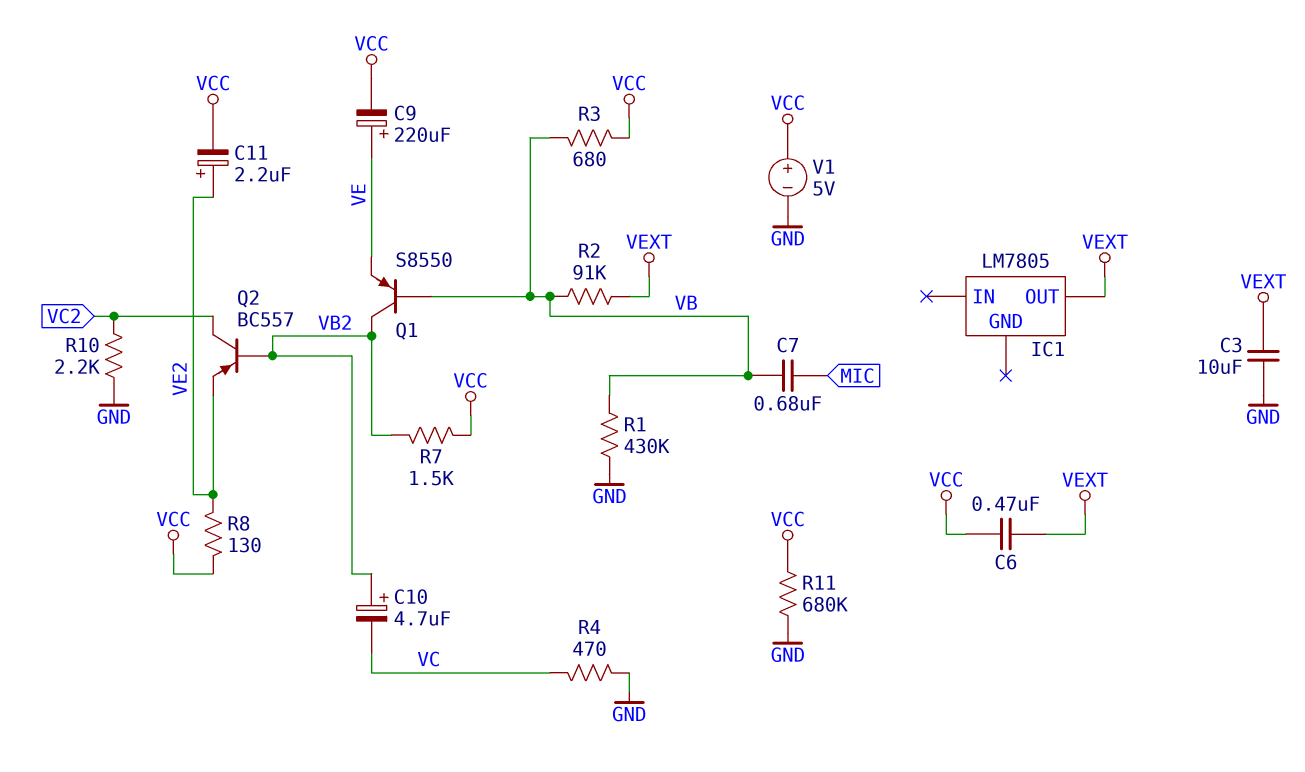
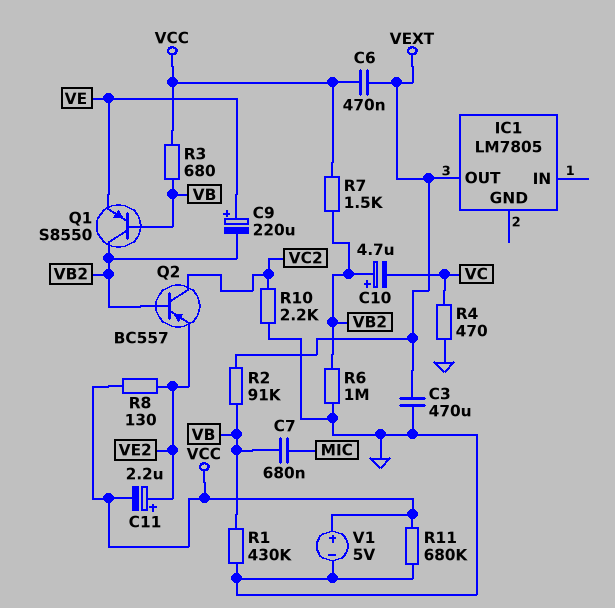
C3: 10uF (GND, VEXT) -> 470uF (GND, VEXT)
C9: 220uF (plus VE, minus VCC) -> 220uF (plus VE, minus VB2)
R6: none -> 1M (GND, VB2)

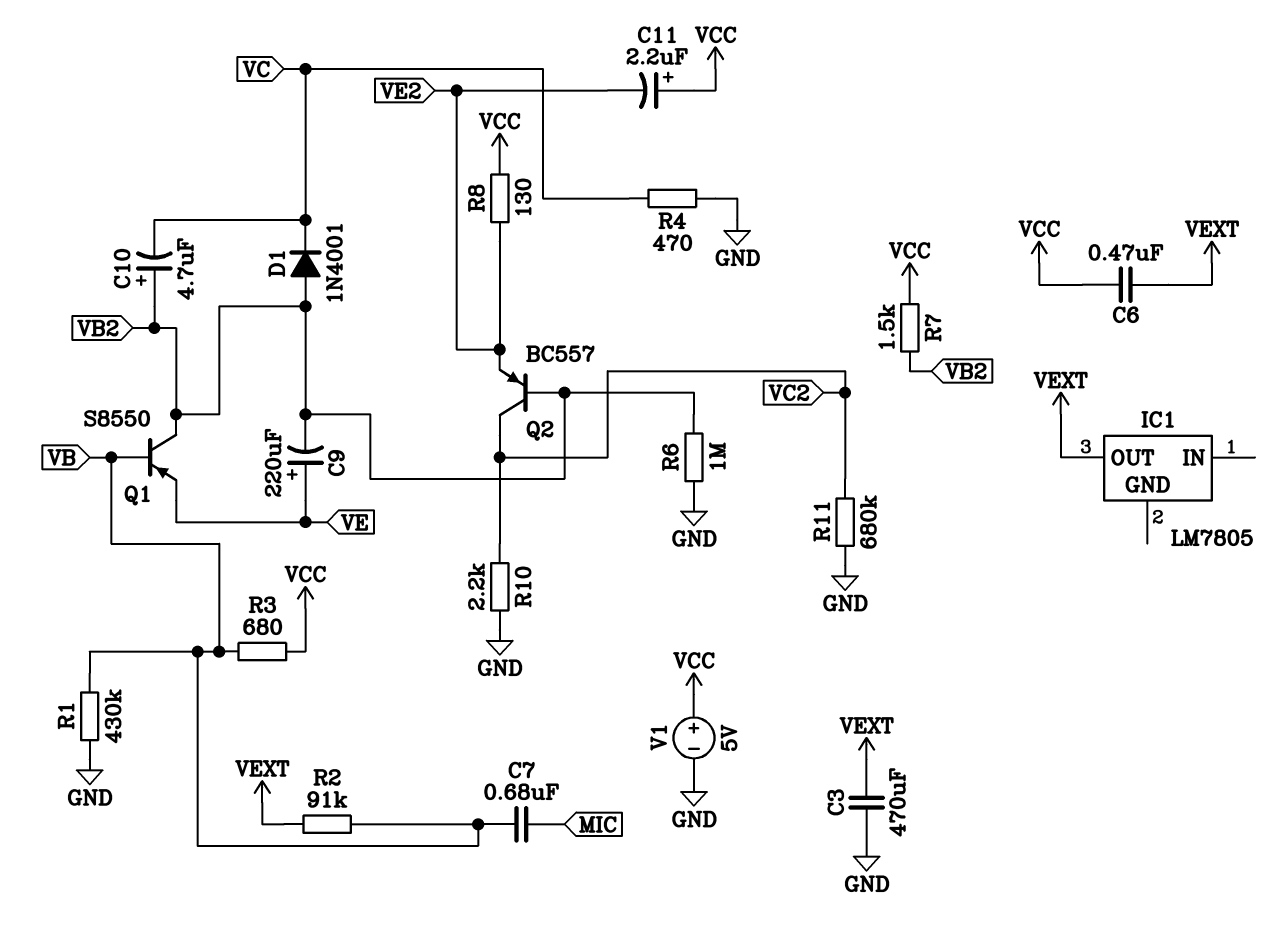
C11: 2.2uF (plus VE2, minus VCC) -> 2.2uF (plus VCC, minus VE2)
D1: none -> diode 1N4001 (A VB2, K VC)
R11: 680k (GND, VCC) -> 680k (GND, VC2)

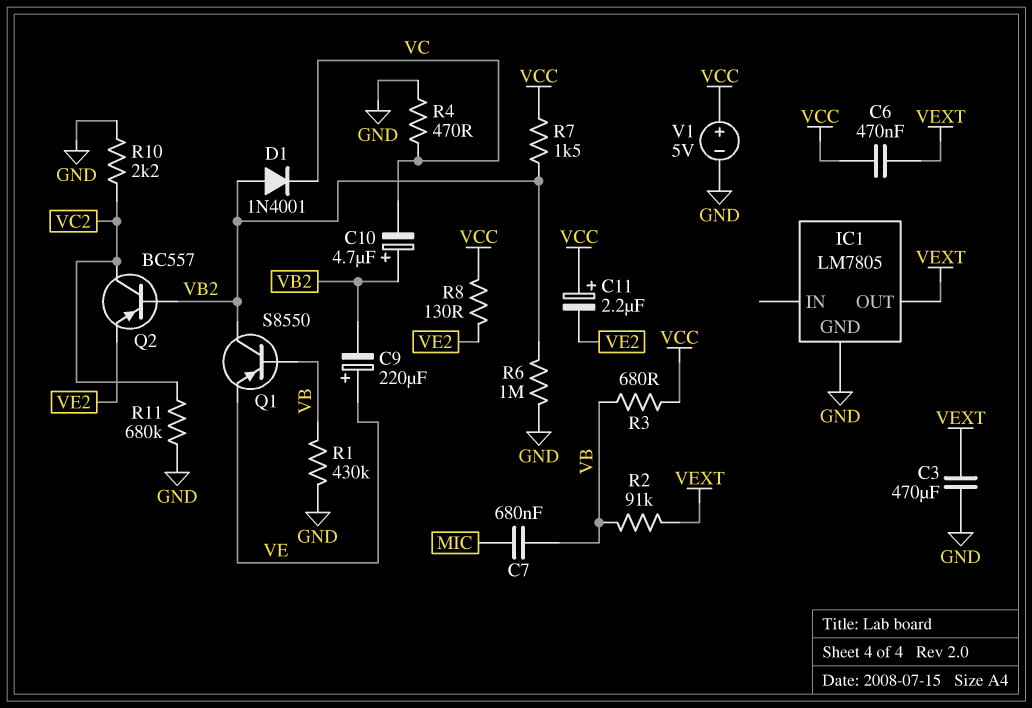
IC1 pin GND: none -> GND

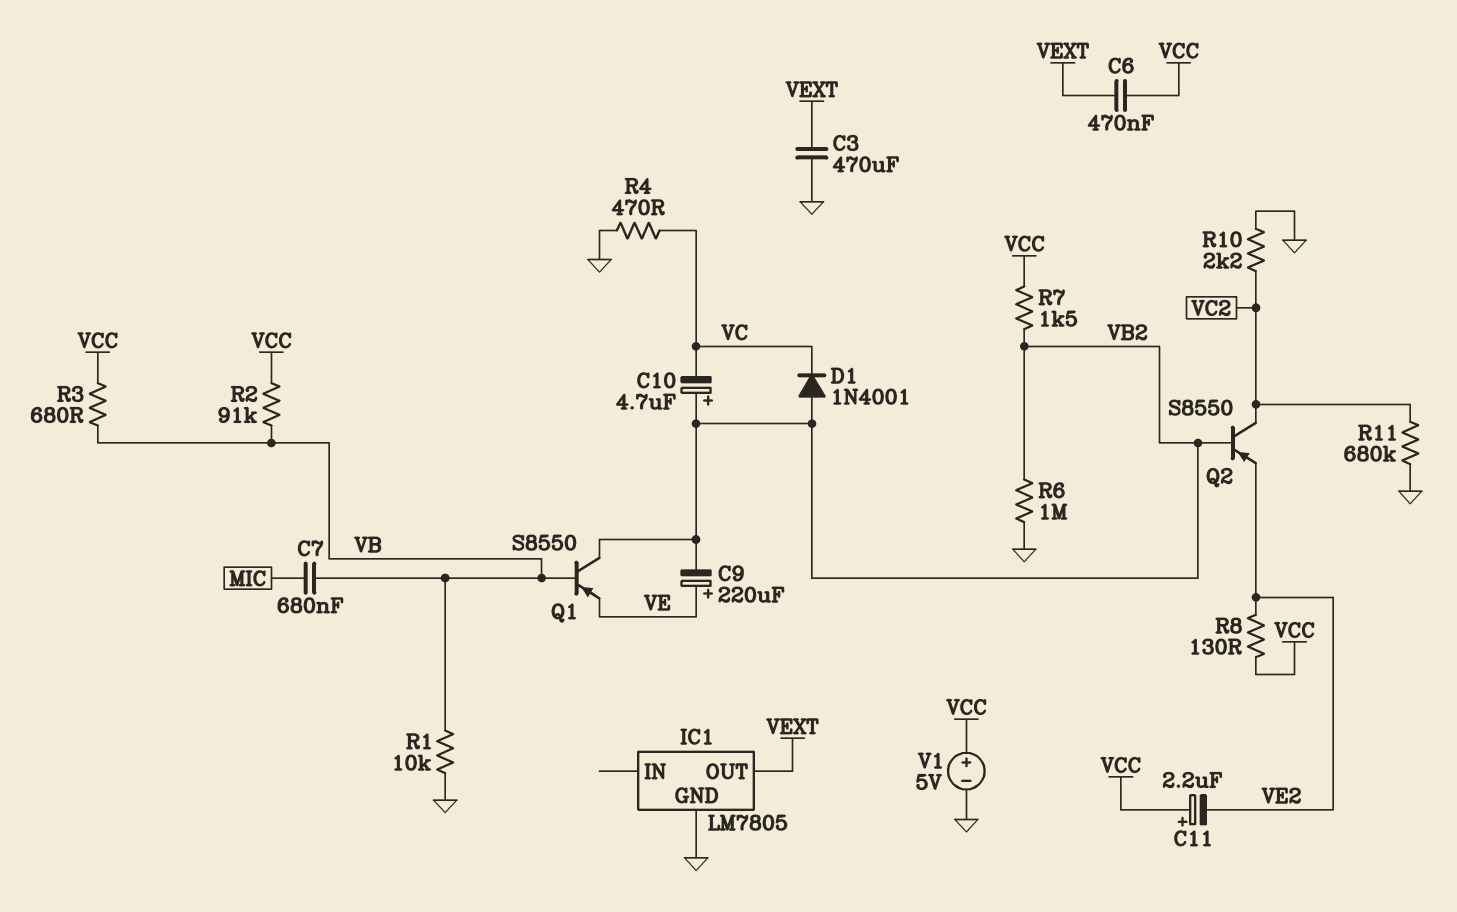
Q2: PNP BC557 (B VB2, C VC2, E VE2) -> PNP S8550 (B VB2, C VC2, E VE2)
R1: 430k (GND, VB) -> 10k (GND, VB)
R2: 91k (VB, VEXT) -> 91k (VB, VCC)

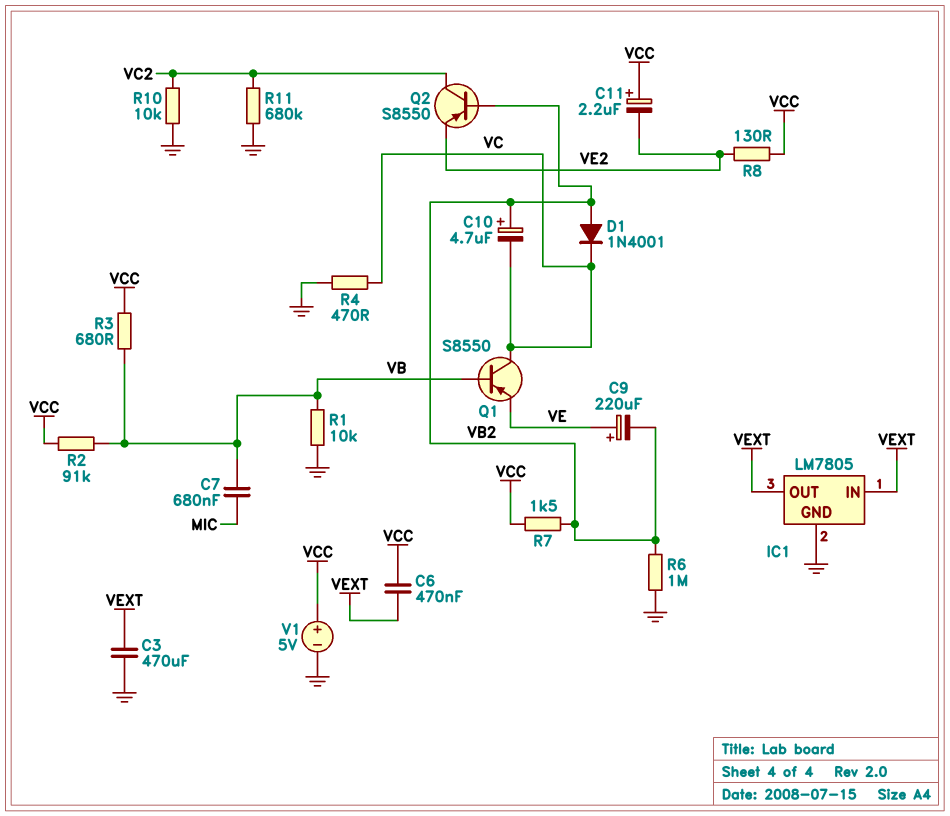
IC1 pin IN: none -> VEXT
Q1: PNP S8550 (B VB, C VB2, E VE) -> PNP S8550 (B VB, C VC, E VE)
R10: 2.2k (GND, VC2) -> 10k (GND, VC2)

